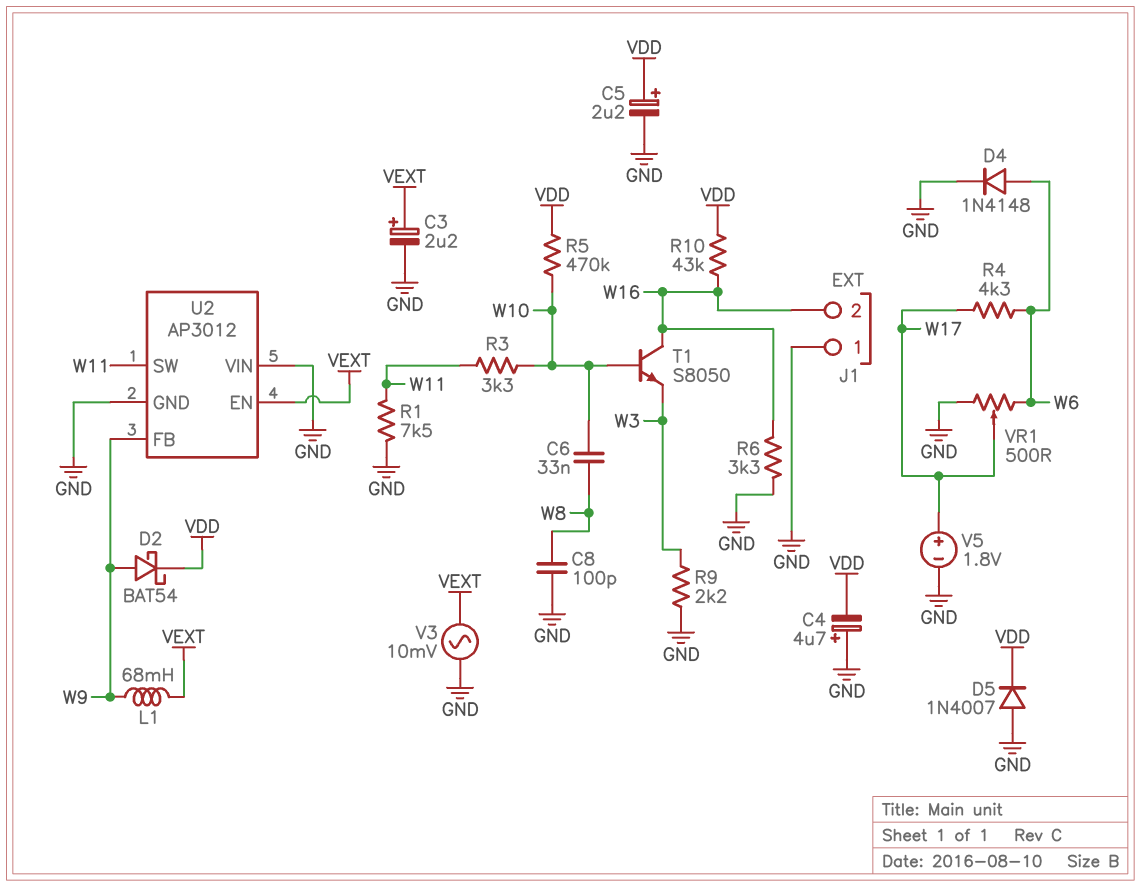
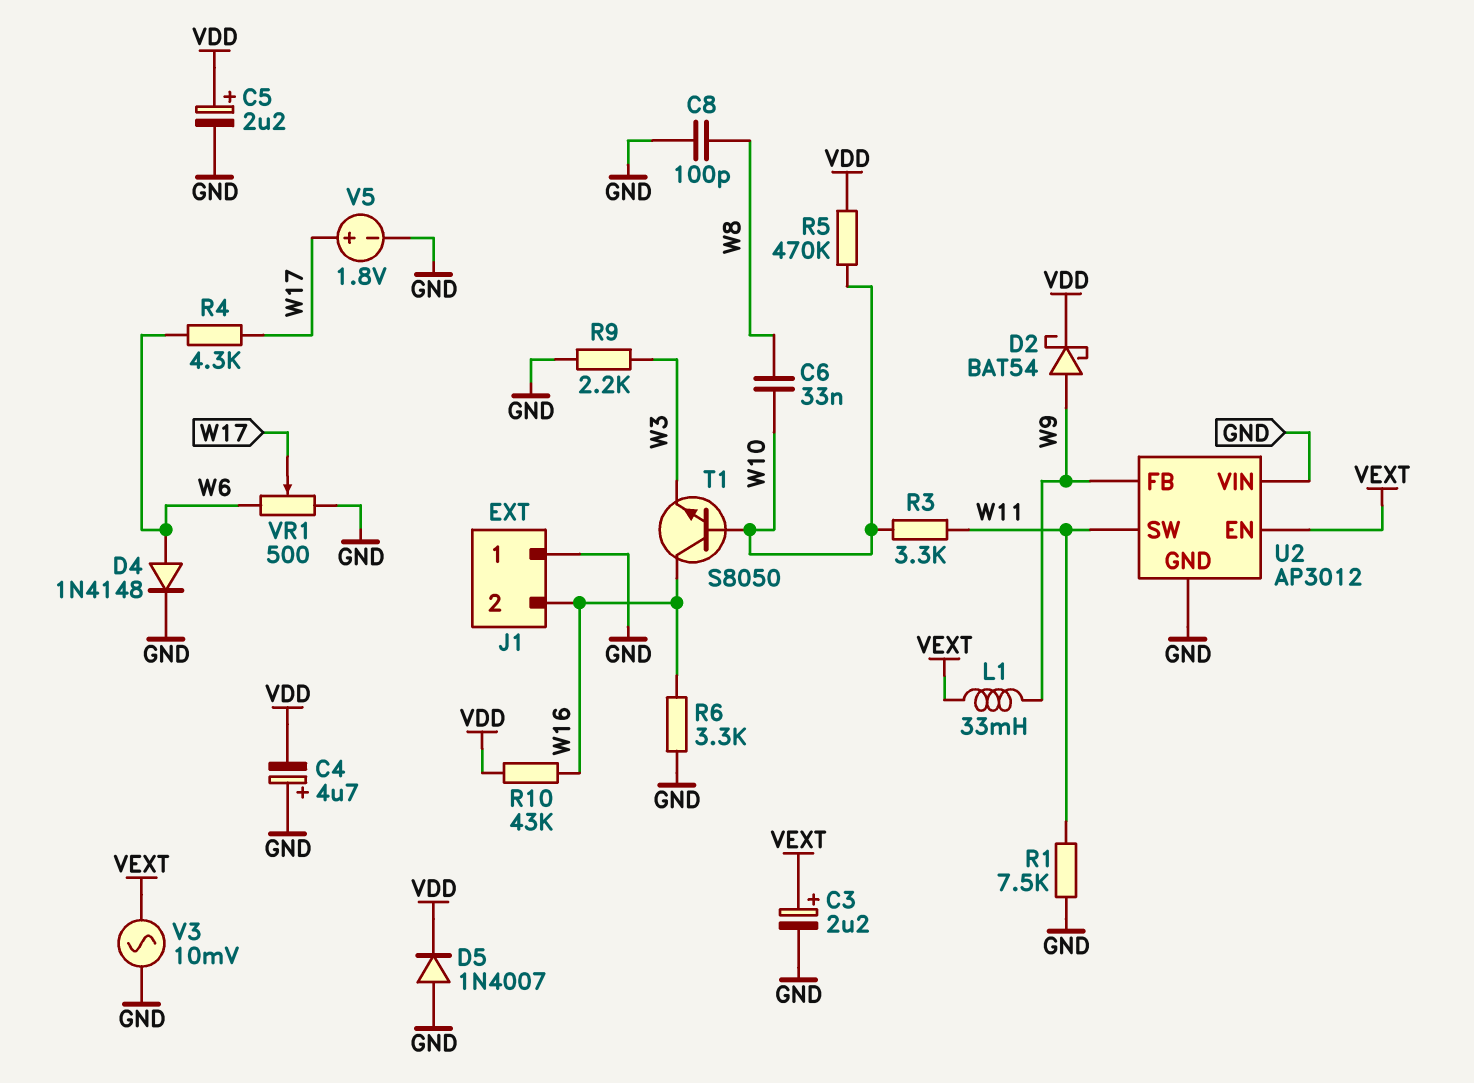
L1: 68mH (VEXT, W9) -> 33mH (VEXT, W9)

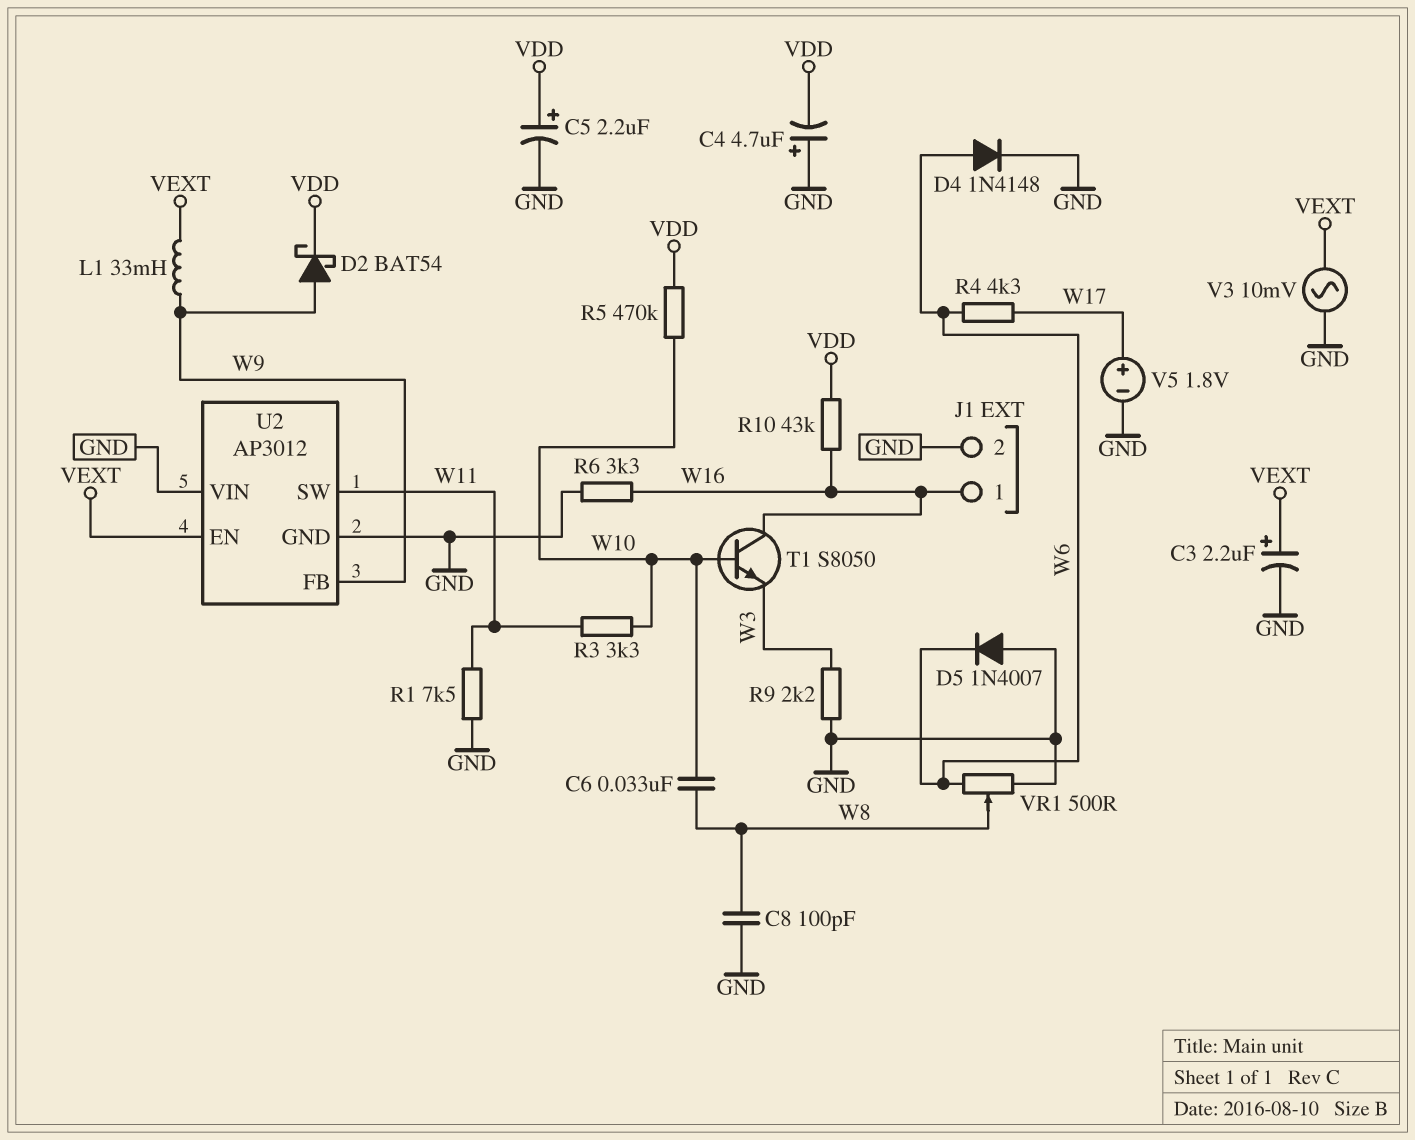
D5: diode 1N4007 (A GND, K VDD) -> diode 1N4007 (A GND, K W6)
J1 pin 1: GND -> W16
J1 pin 2: W16 -> GND
VR1: 500 (GND, W6, wiper W17) -> 500 (GND, W6, wiper W8)

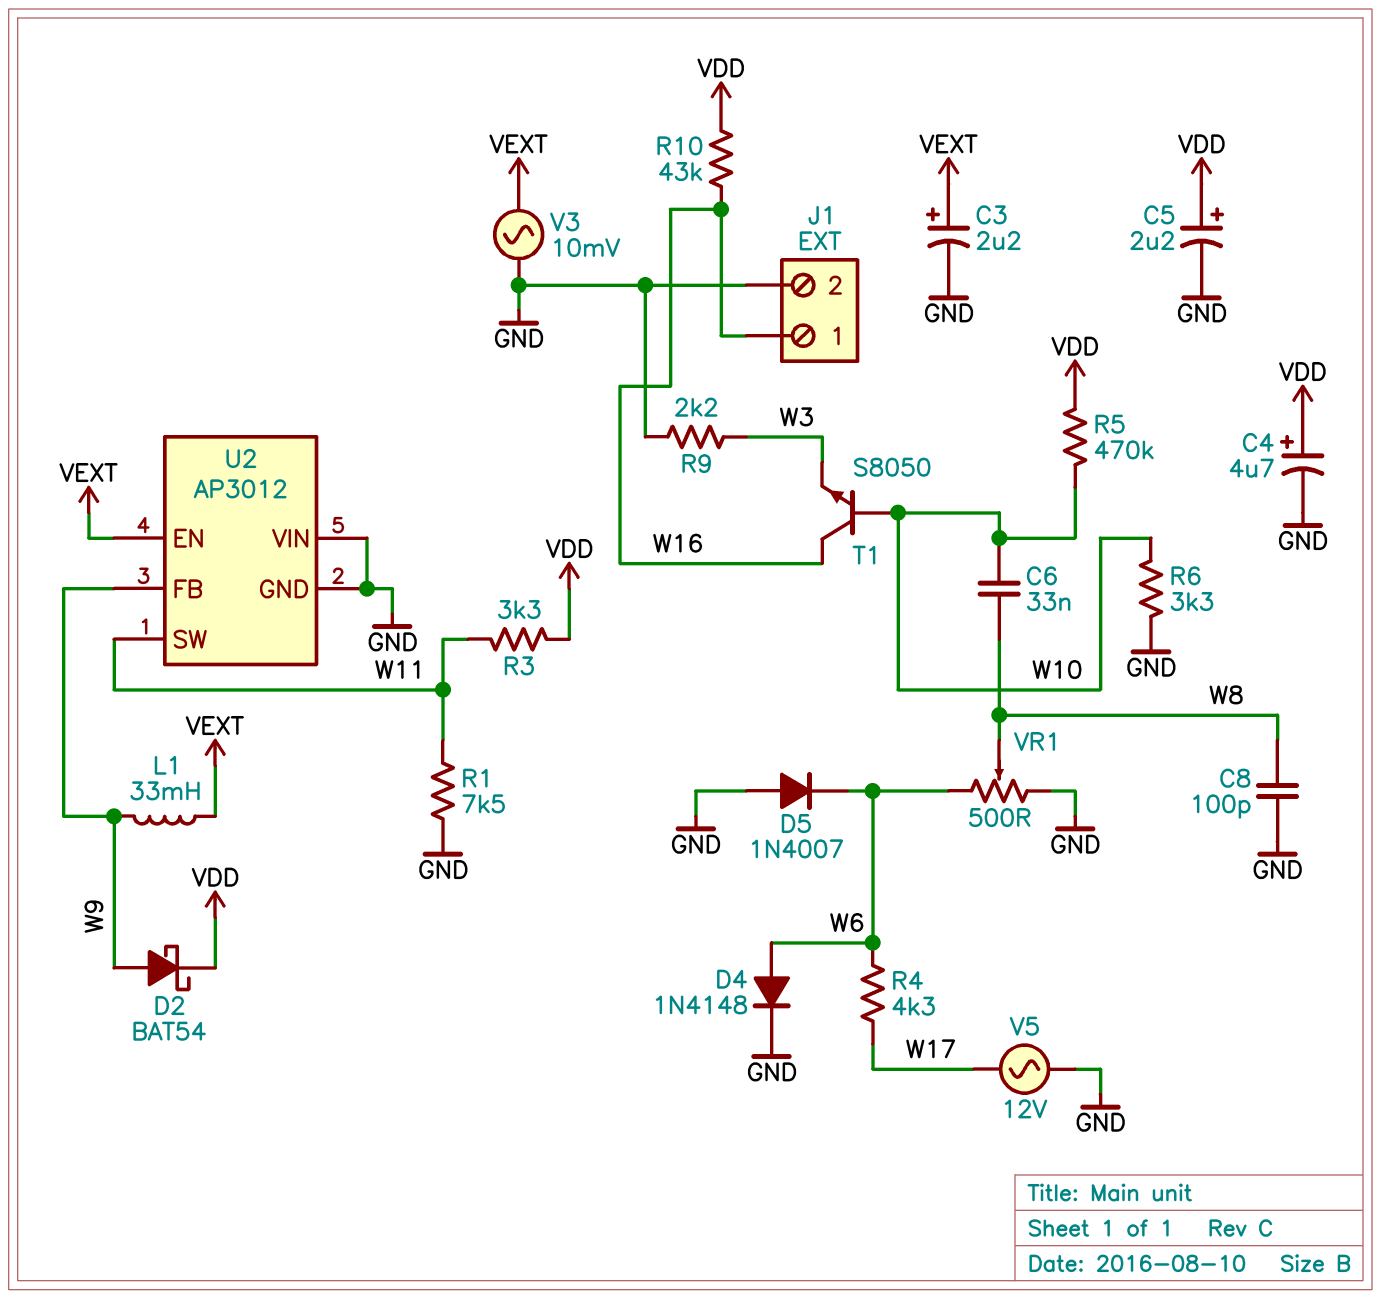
C4: 4.7uF (plus GND, minus VDD) -> 4.7uF (plus VDD, minus GND)
R3: 3.3k (W10, W11) -> 3.3k (VDD, W11)
R6: 3.3k (GND, W16) -> 3.3k (GND, W10)
V5: 1.8V (plus W17, minus GND) -> AC 12V (GND, W17)

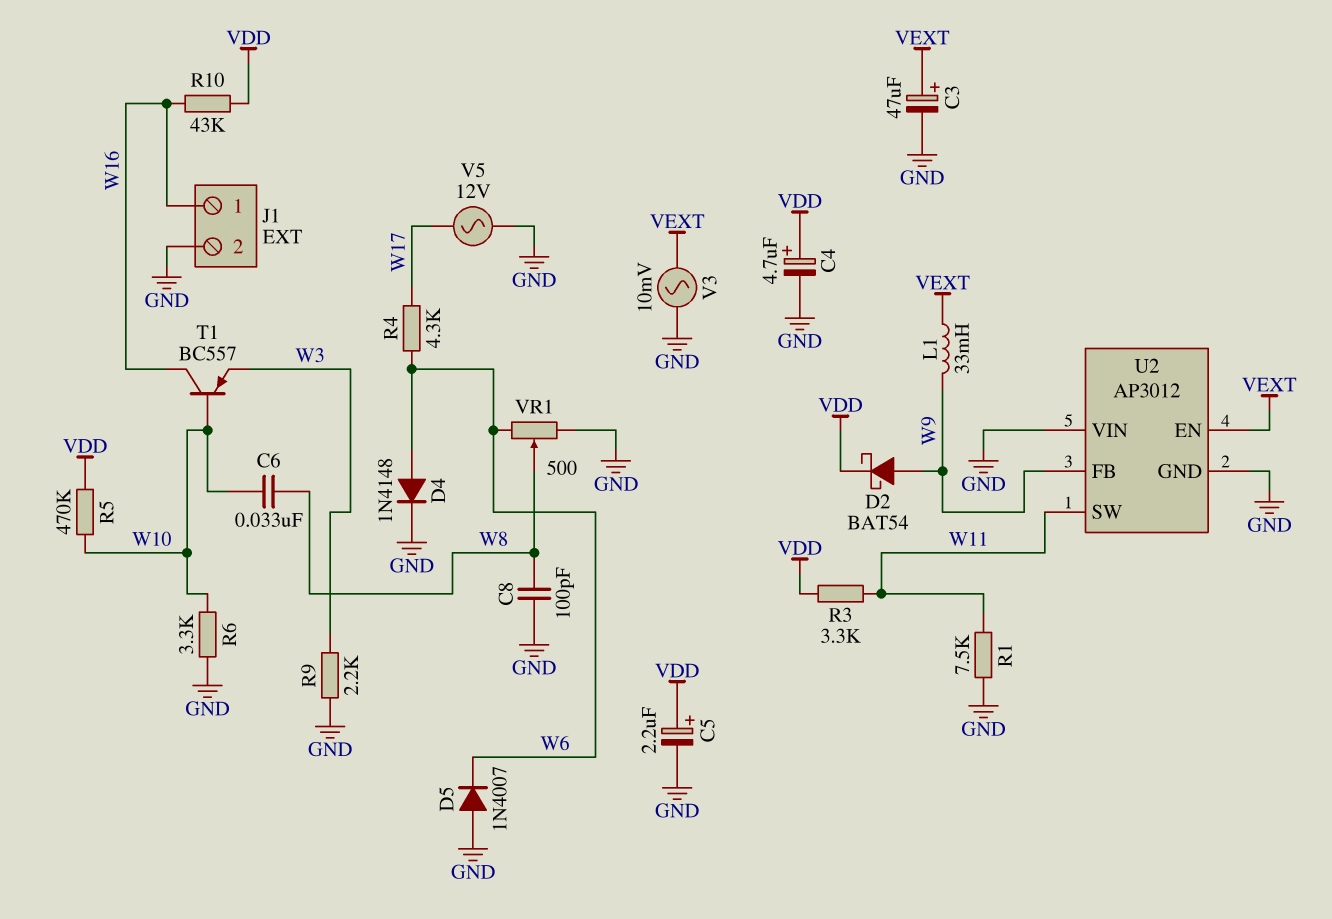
C3: 2.2uF (plus VEXT, minus GND) -> 47uF (plus VEXT, minus GND)
T1: NPN S8050 (B W10, C W16, E W3) -> PNP BC557 (B W10, C W16, E W3)

